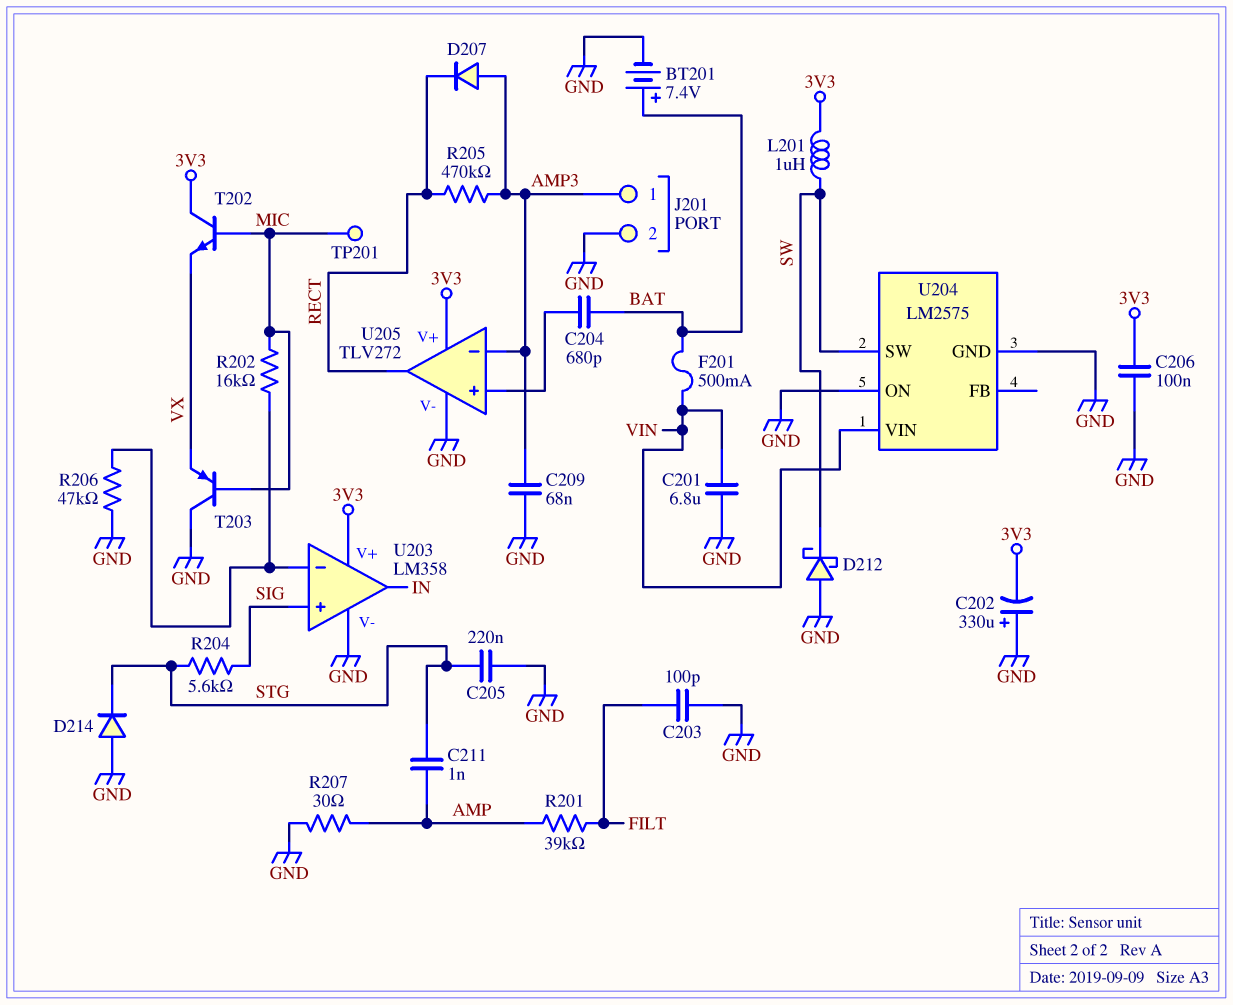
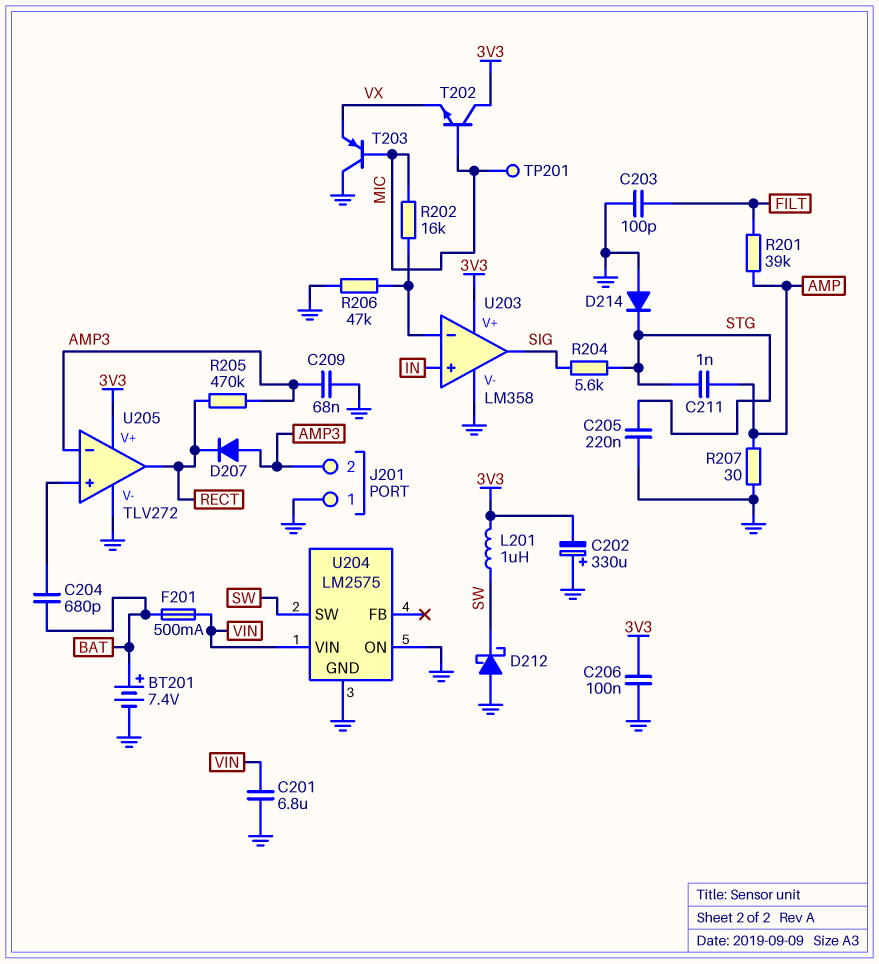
J201 pin 1: AMP3 -> GND
J201 pin 2: GND -> AMP3
U203 pin in+: SIG -> IN
U203 pin out: IN -> SIG

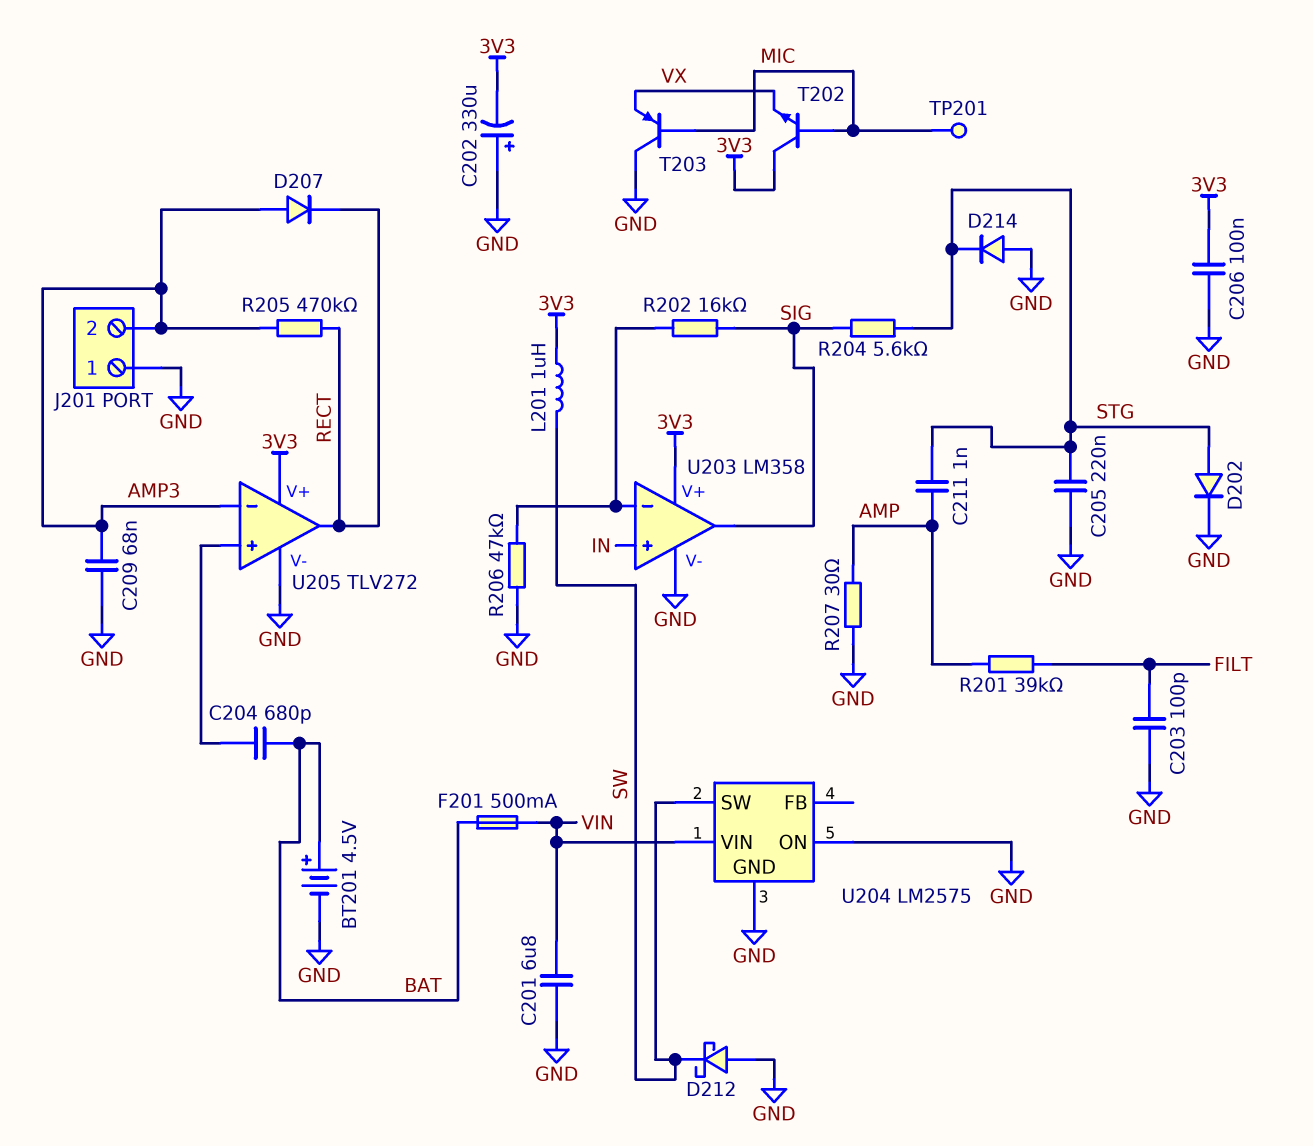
BT201: 7.4V (plus BAT, minus GND) -> 4.5V (plus BAT, minus GND)
D202: none -> diode (A STG, K GND)
R202: 16k (MIC, U203/in-) -> 16k (SIG, U203/in-)

